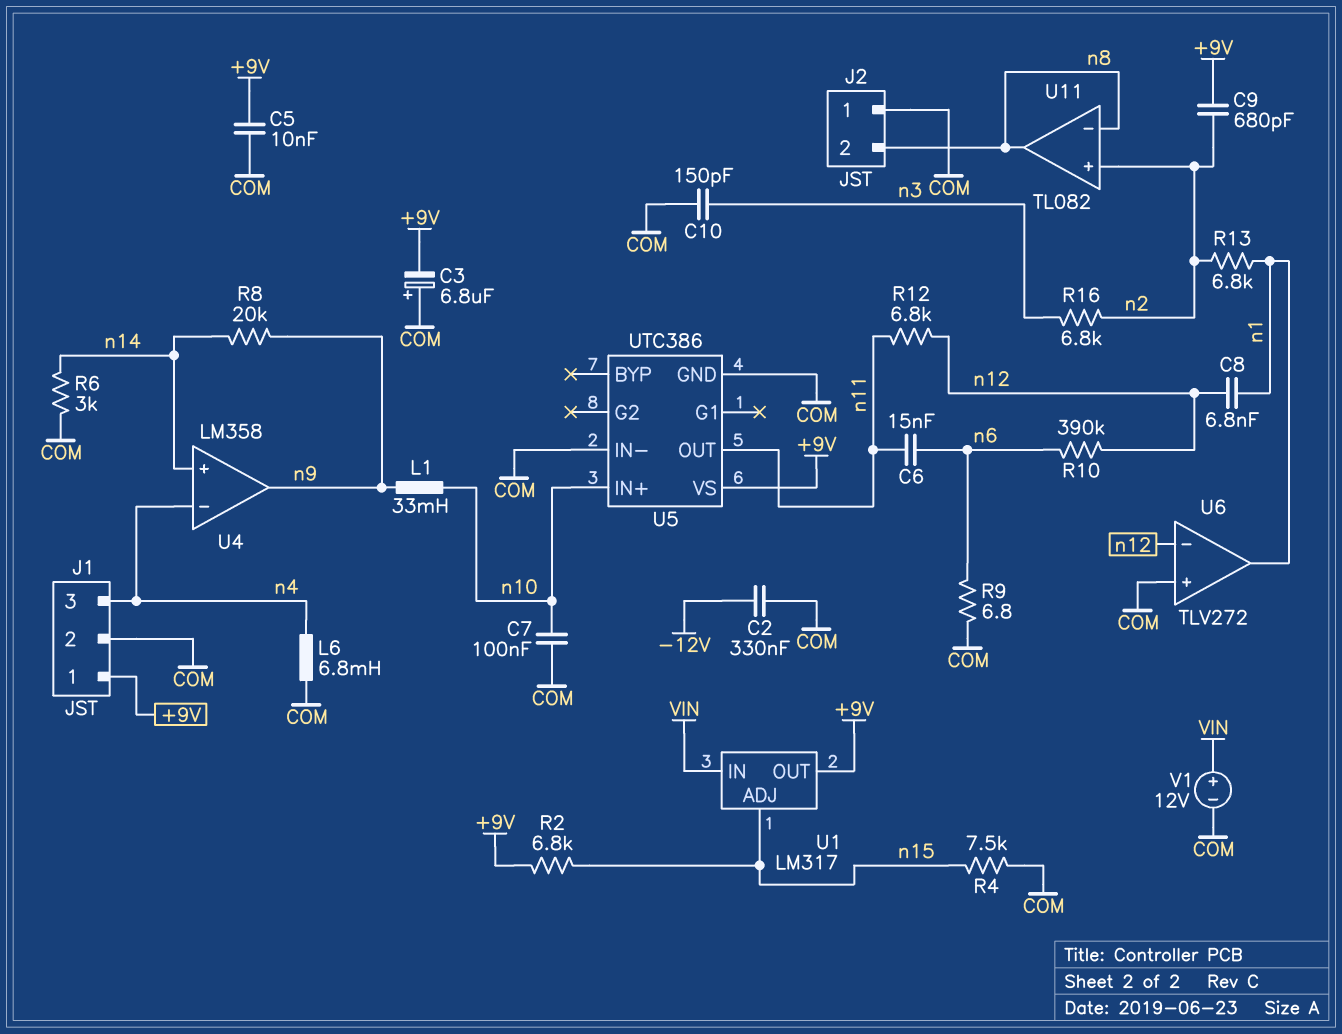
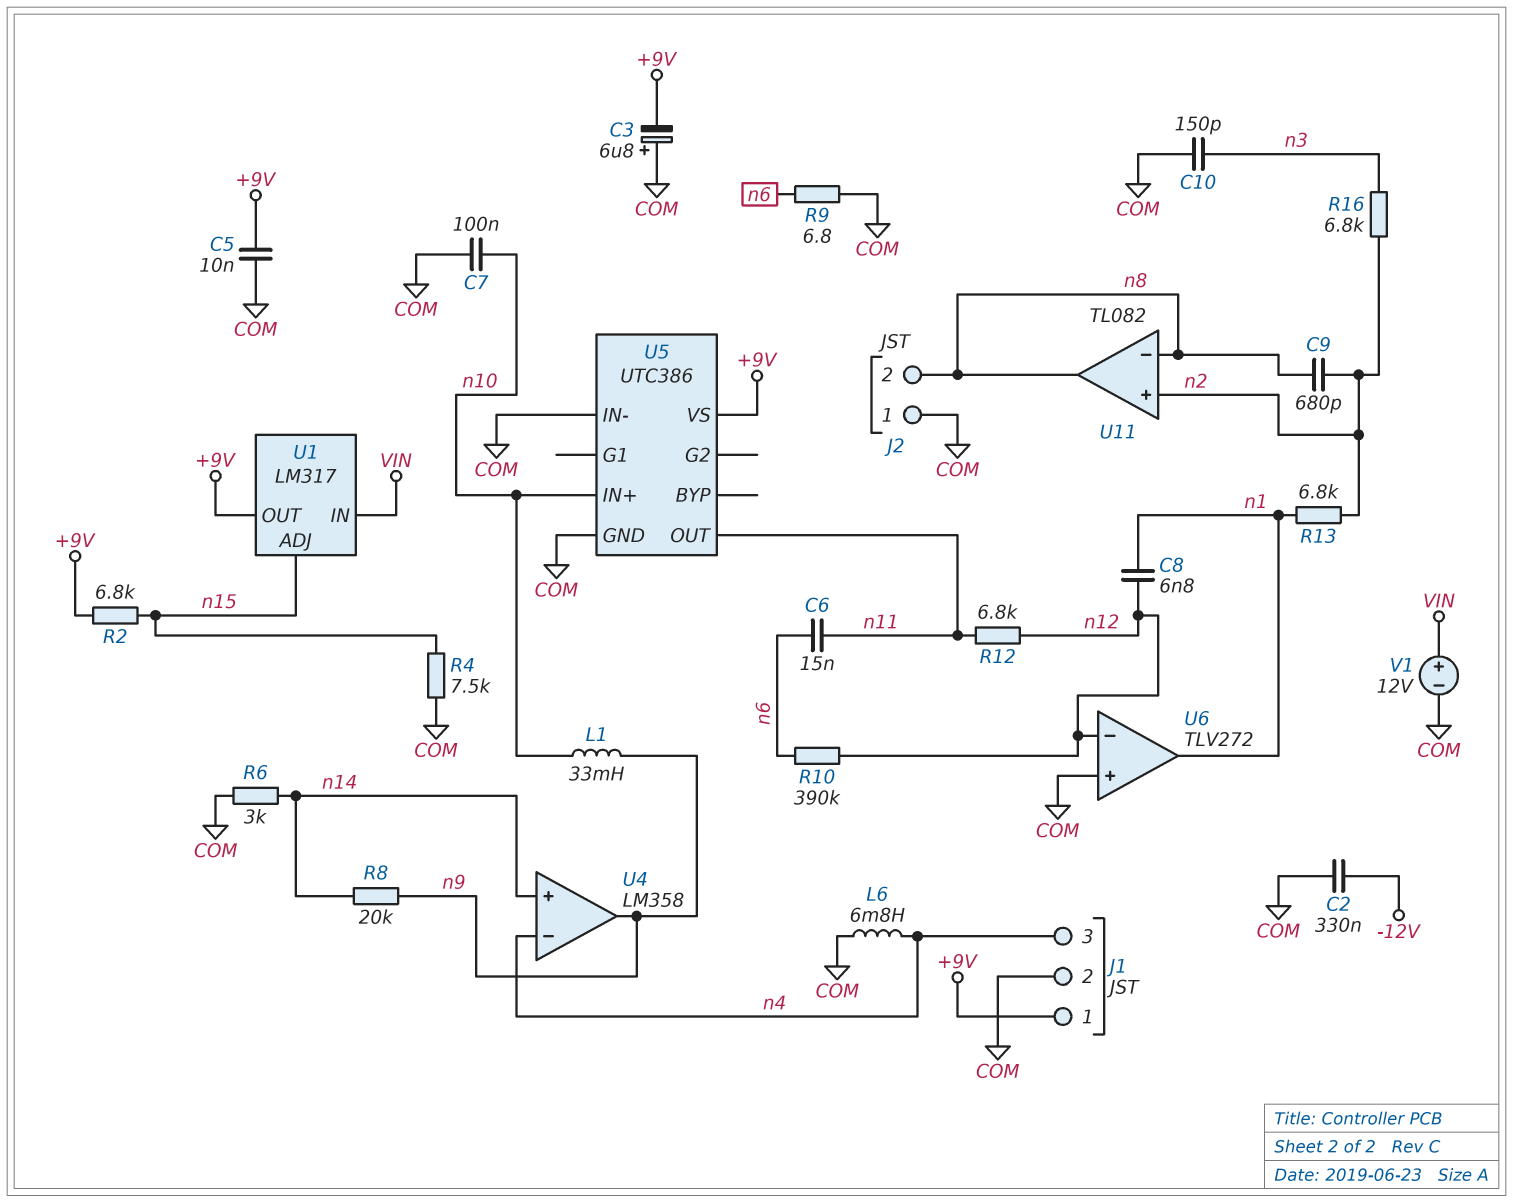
C9: 680pF (+9V, n2) -> 680pF (n2, n8)

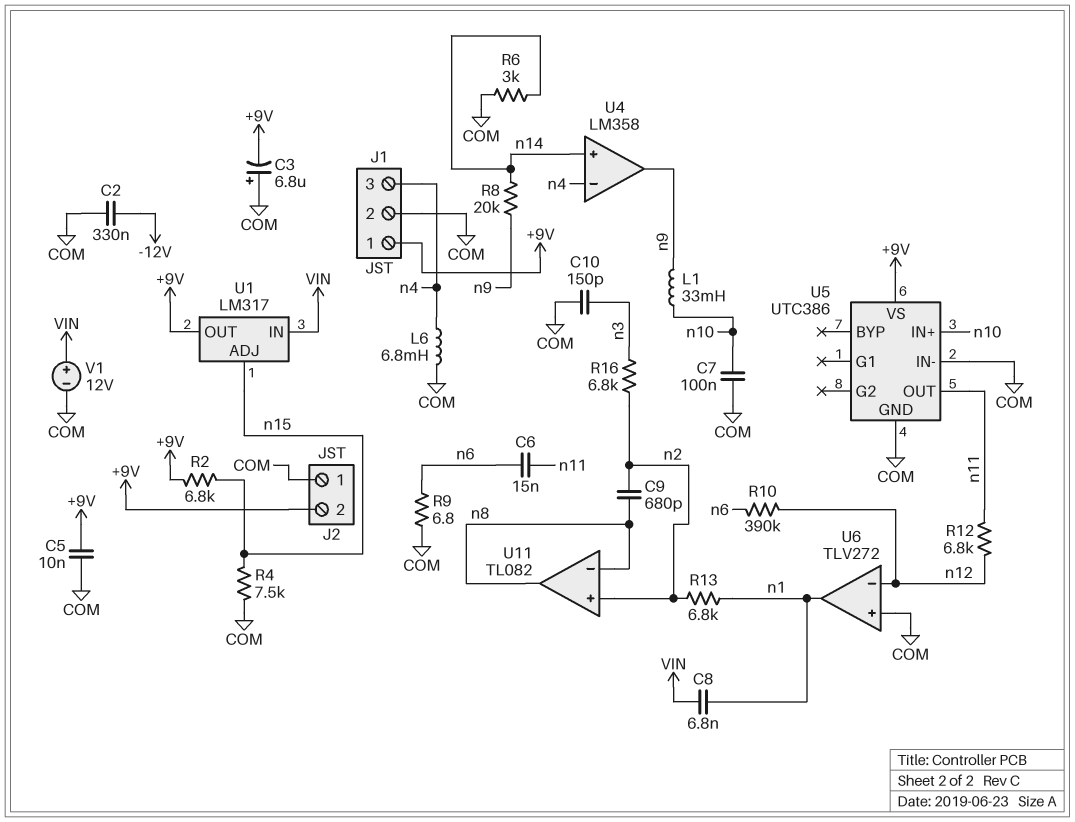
C8: 6.8nF (n1, n12) -> 6.8nF (VIN, n1)
J2 pin 2: n8 -> +9V

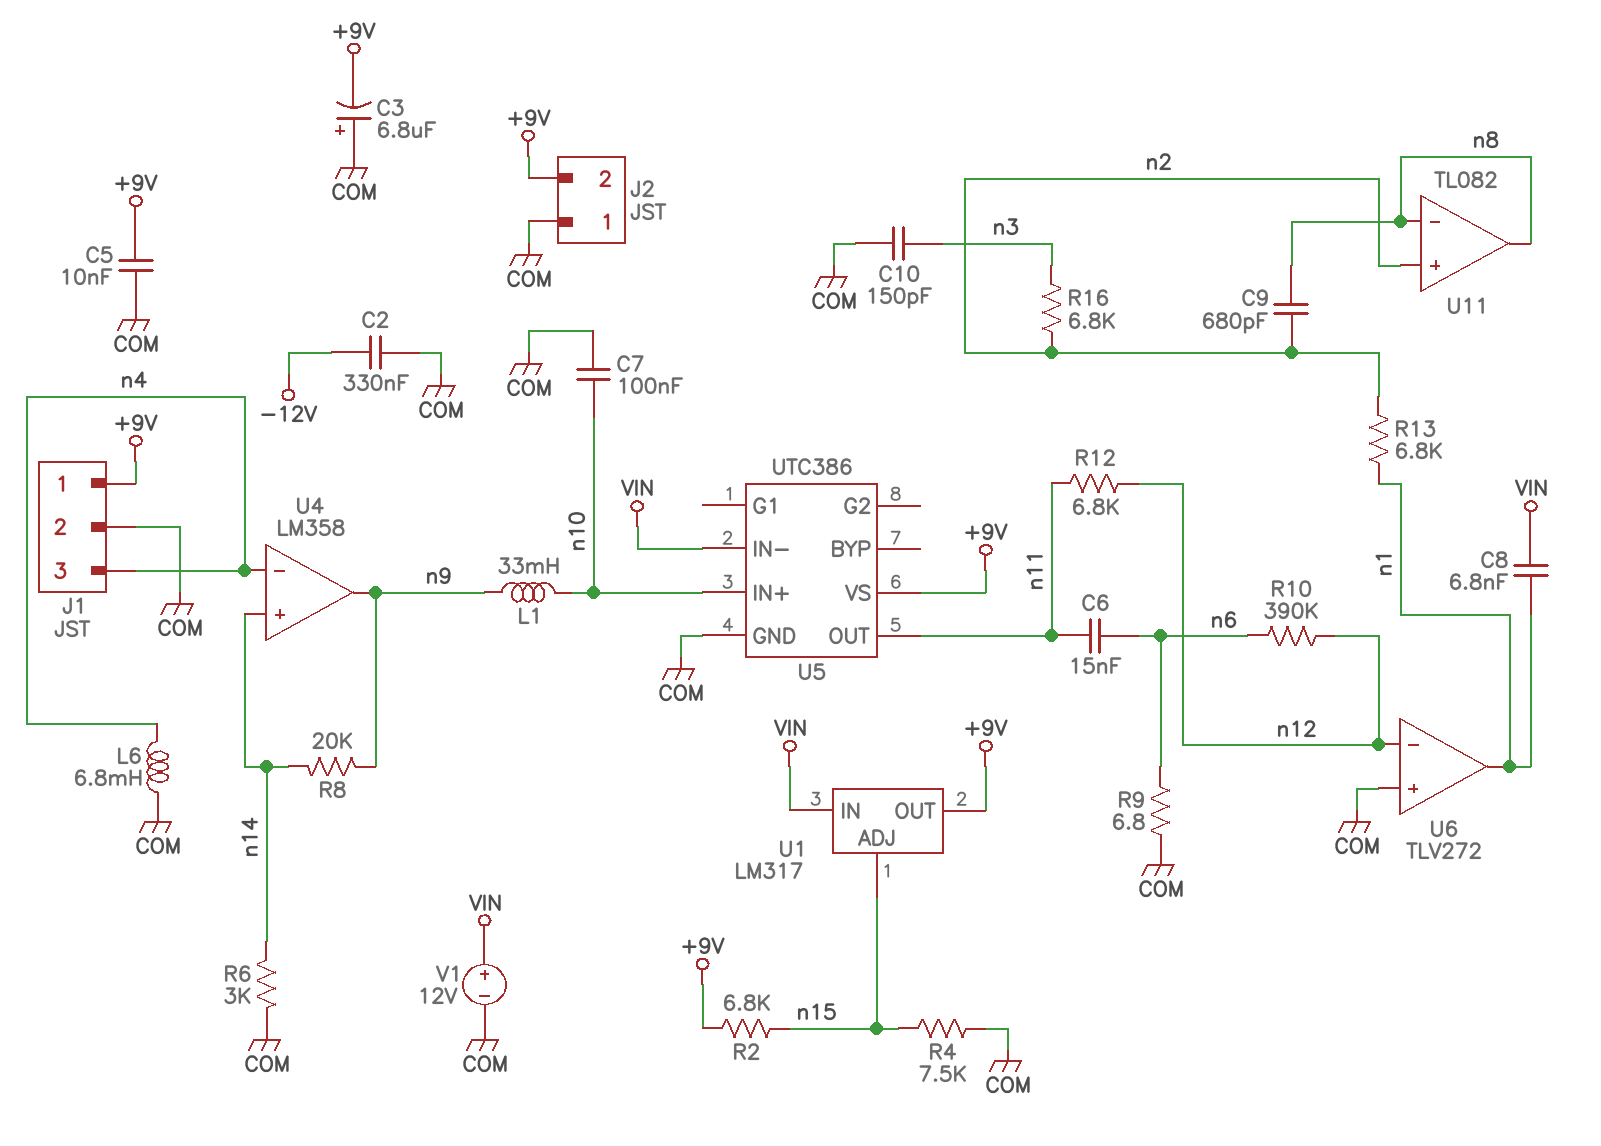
U5 pin IN-: COM -> VIN

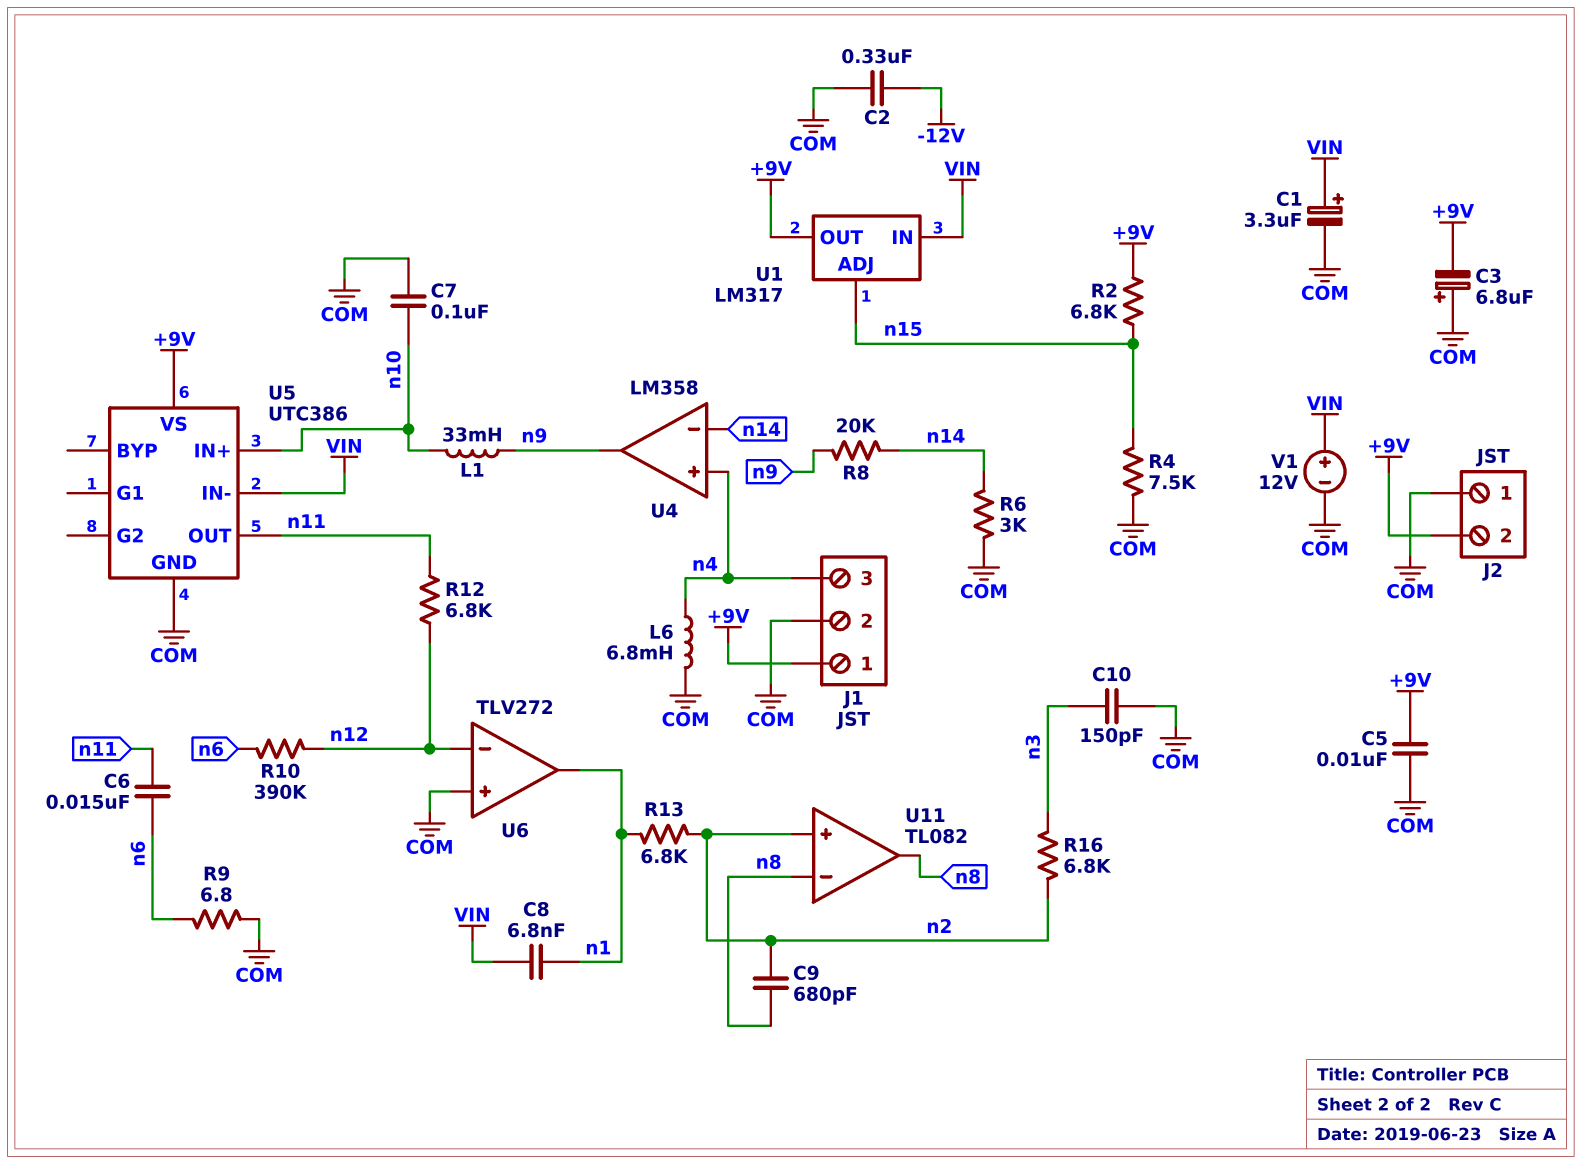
C1: none -> 3.3uF (plus VIN, minus COM)
U4 pin in+: n14 -> n4
U4 pin in-: n4 -> n14

